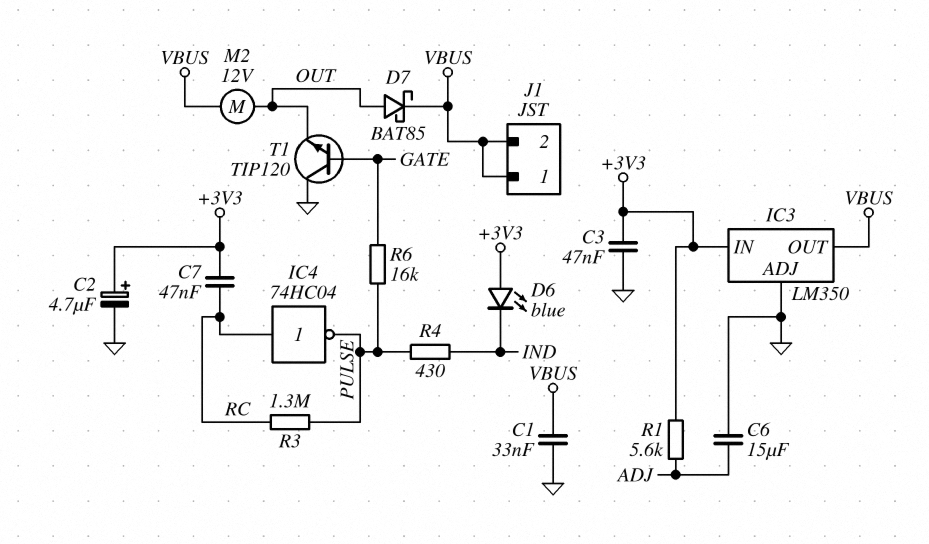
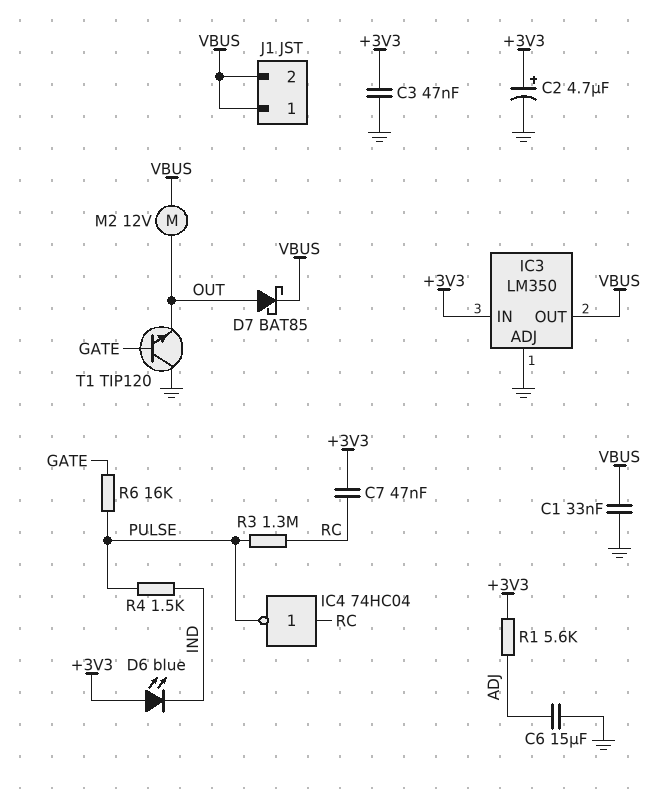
R4: 430 (IND, PULSE) -> 1.5k (IND, PULSE)

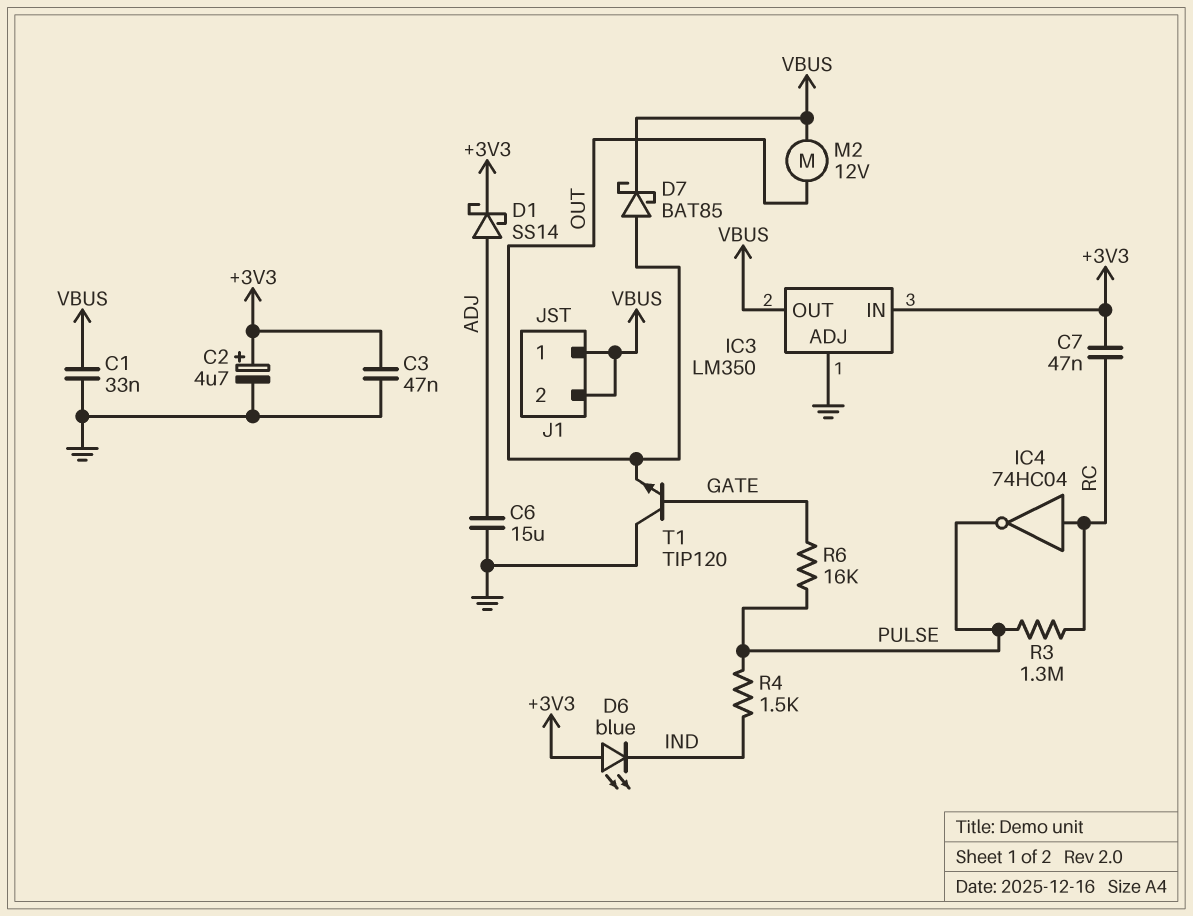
D1: none -> schottky SS14 (A ADJ, K +3V3)
R1: 5.6k (+3V3, ADJ) -> none

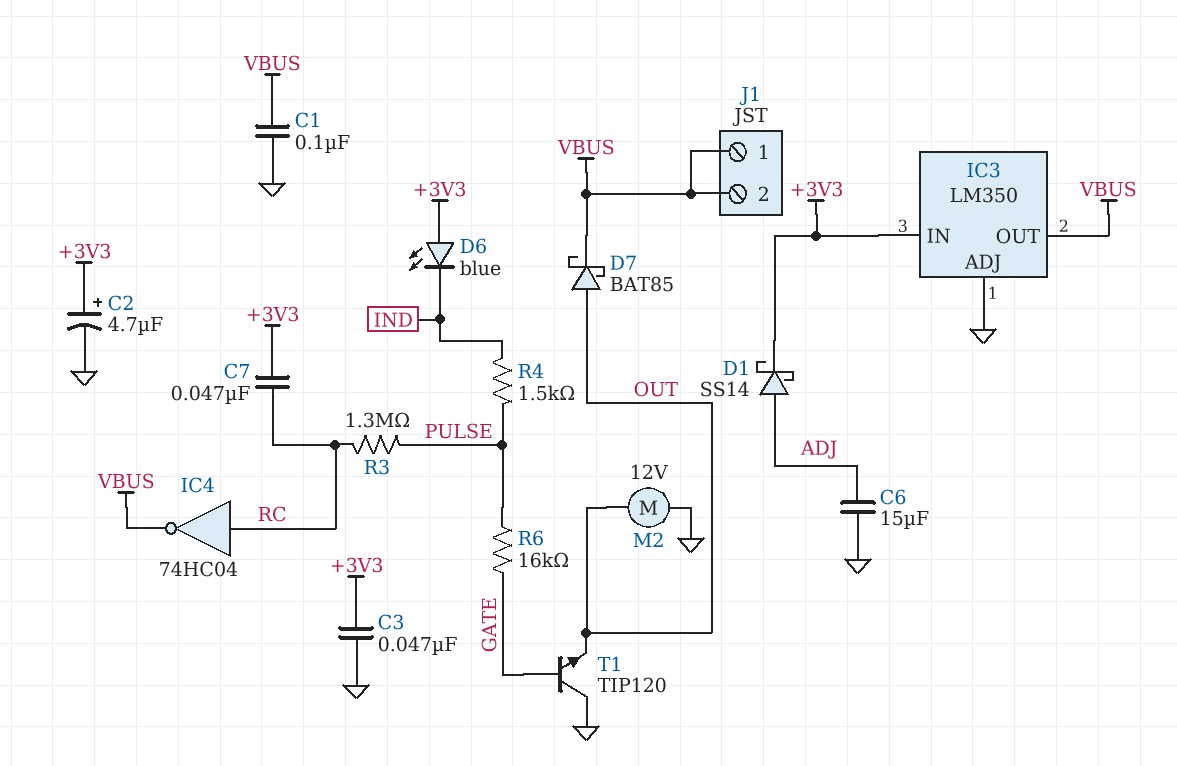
C1: 33nF (GND, VBUS) -> 100nF (GND, VBUS)
IC4: NOT 74HC04 (in RC, out PULSE) -> NOT 74HC04 (in RC, out VBUS)
M2: motor 12V (OUT, VBUS) -> motor 12V (GND, OUT)

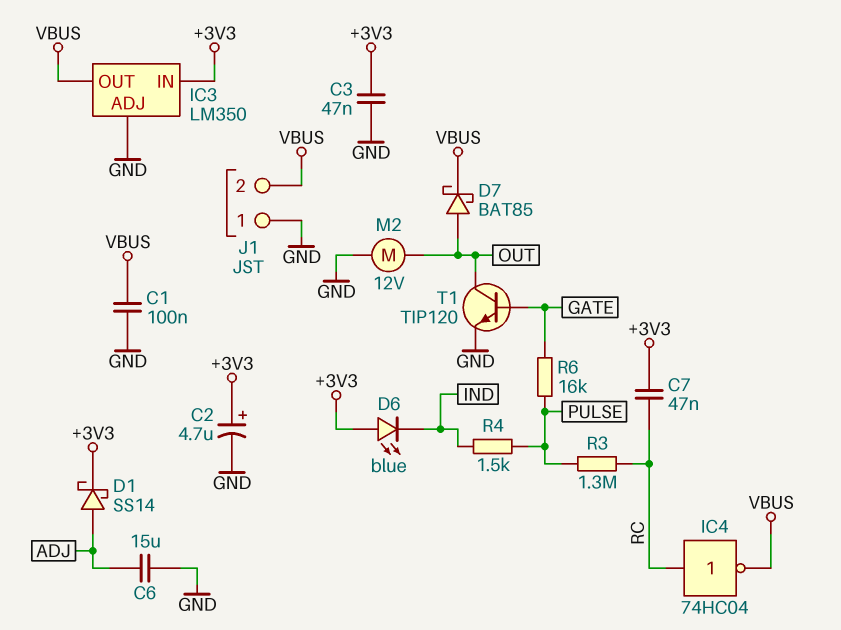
J1 pin 1: VBUS -> GND
T1: NPN TIP120 (B GATE, C GND, E OUT) -> NPN TIP120 (B GATE, C OUT, E GND)

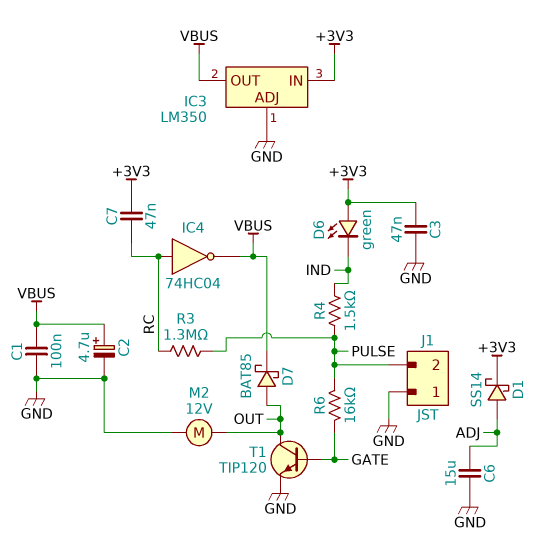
C2: 4.7uF (plus +3V3, minus GND) -> 4.7uF (plus VBUS, minus GND)
D6: LED blue (A +3V3, K IND) -> LED green (A +3V3, K IND)
J1 pin 2: VBUS -> PULSE

